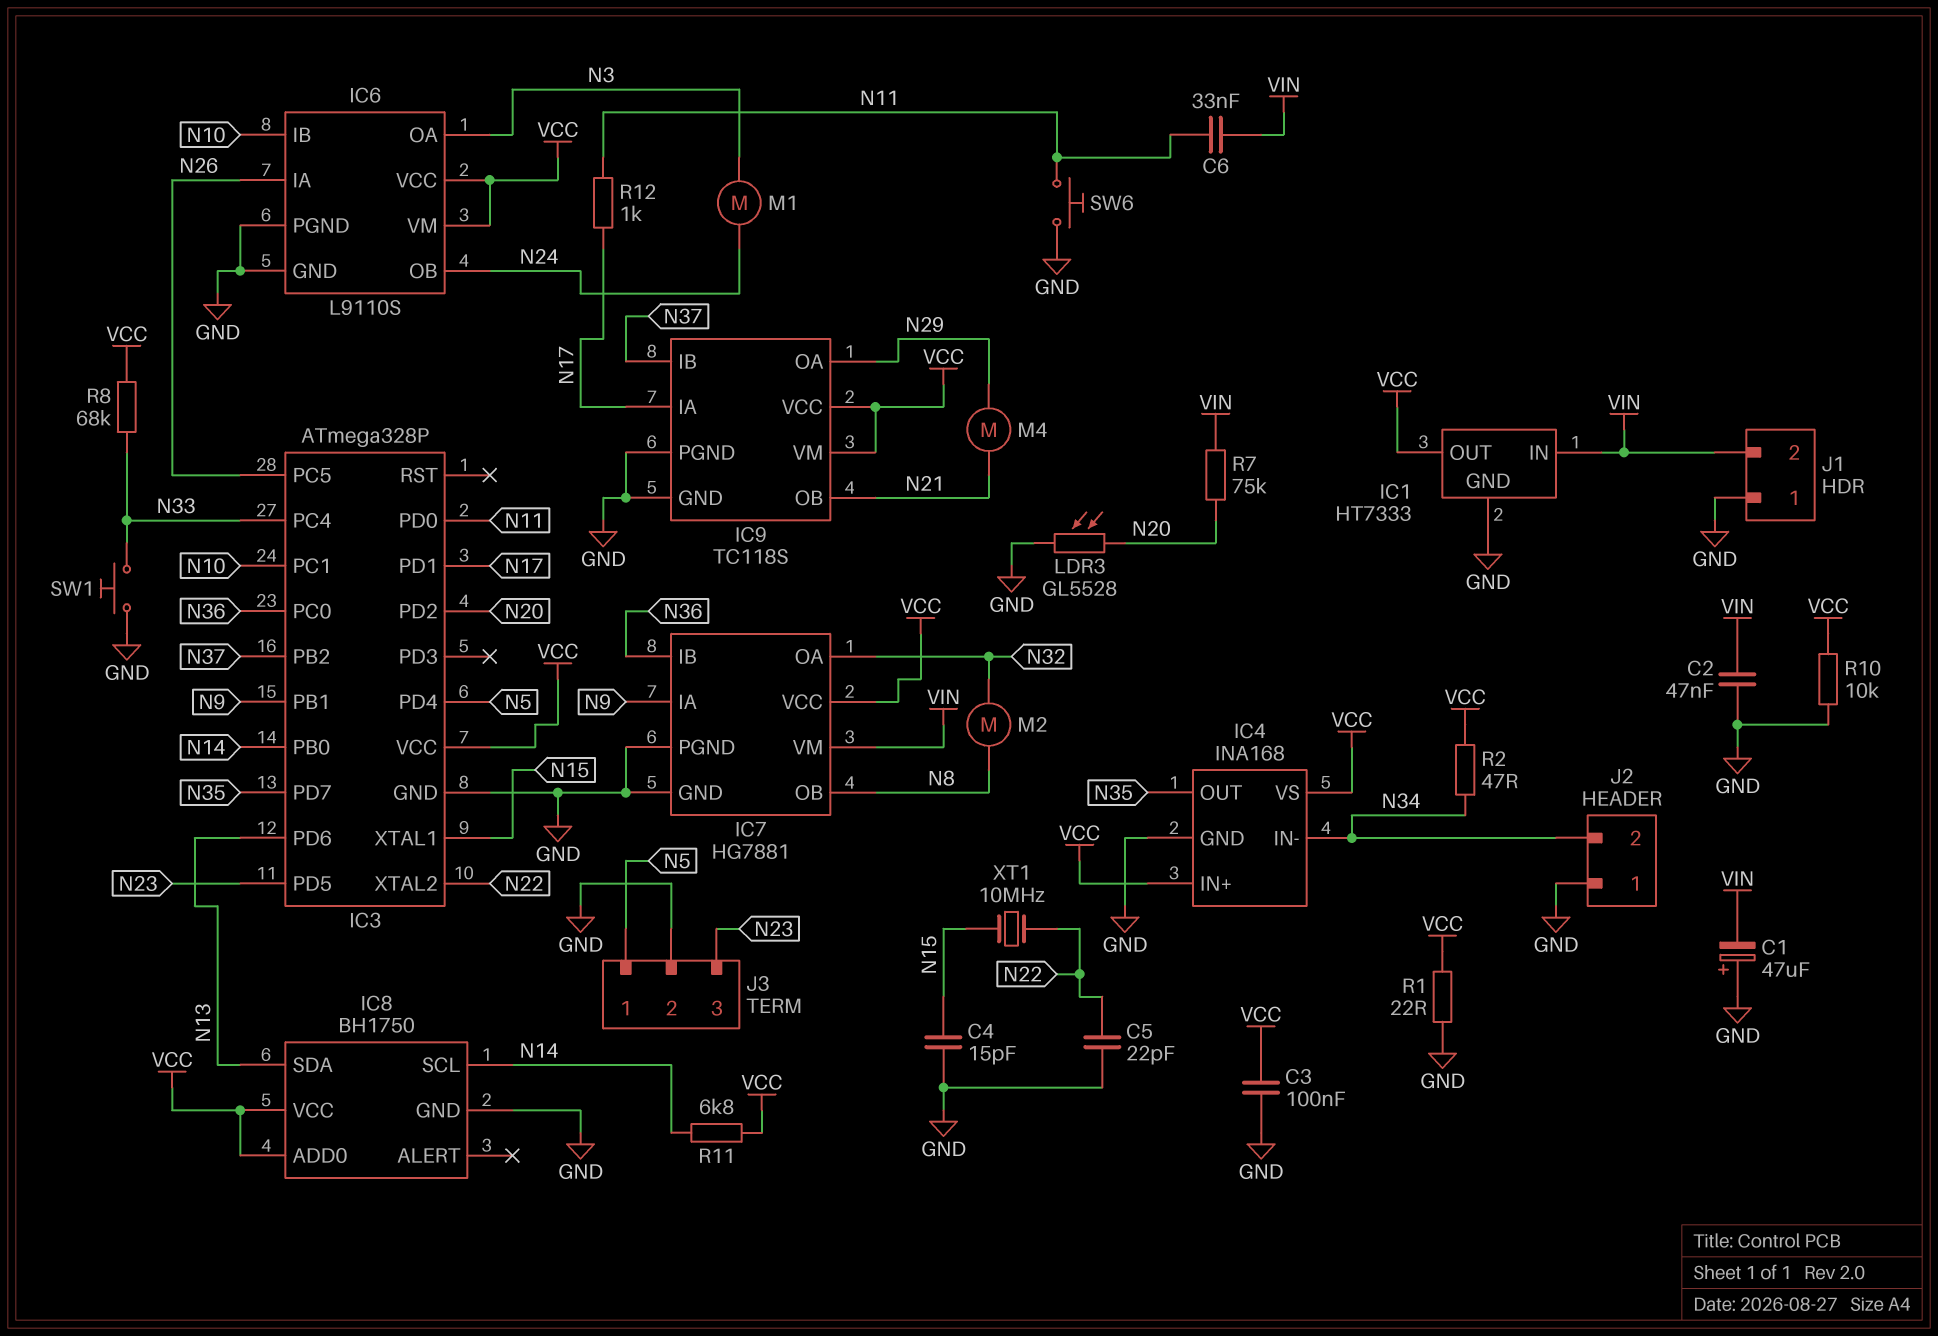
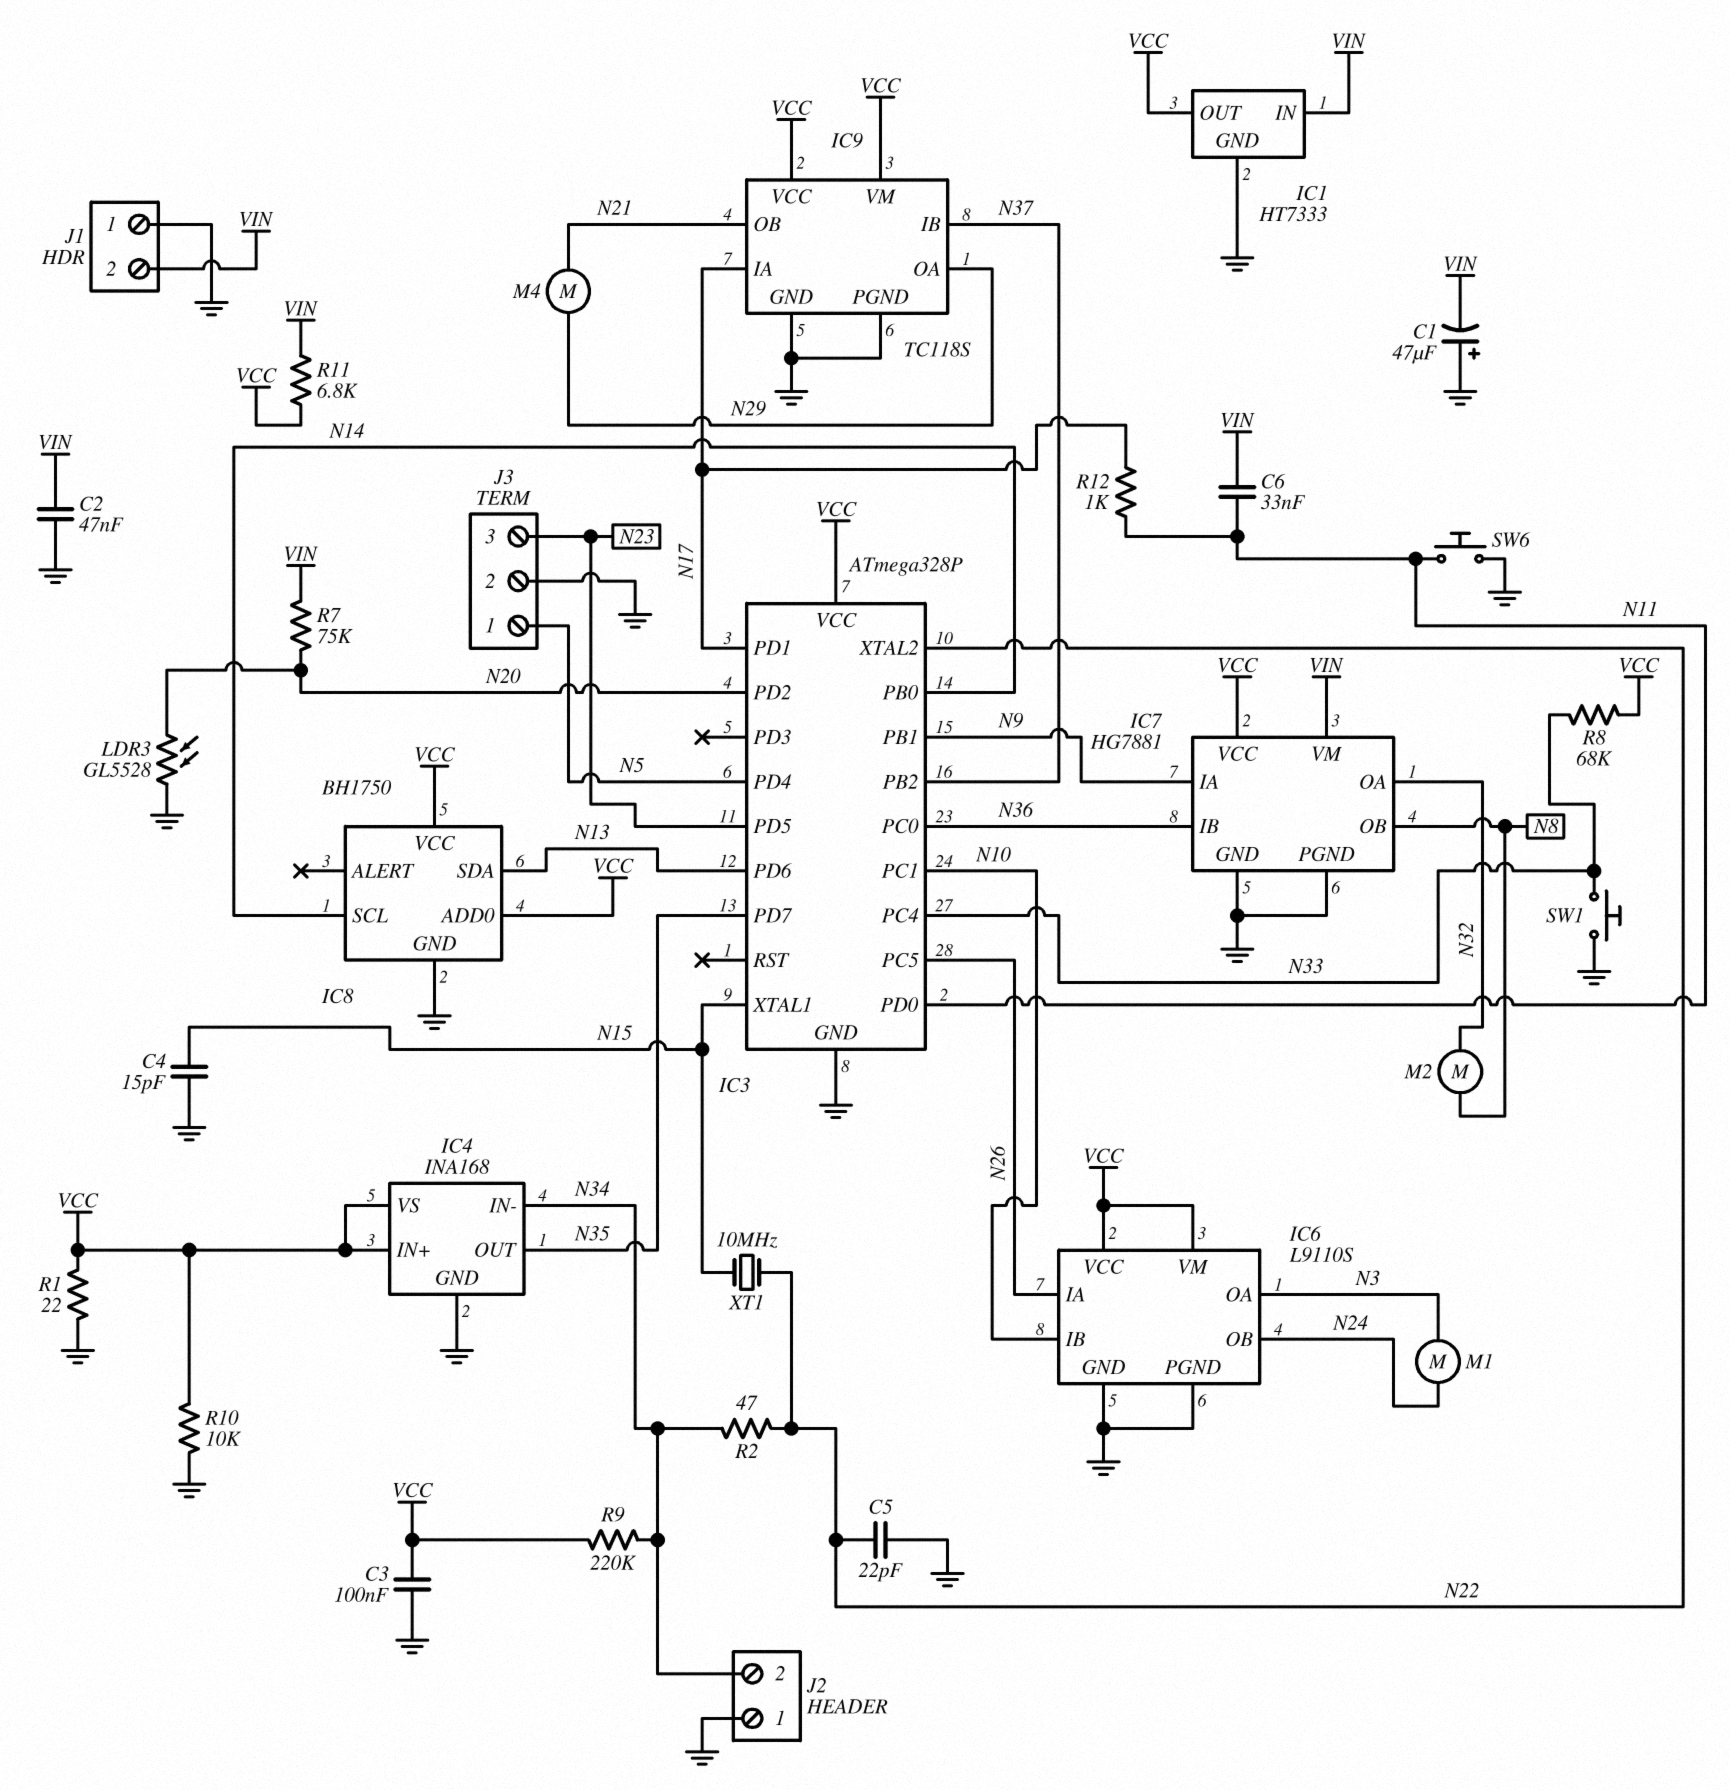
R2: 47 (N34, VCC) -> 47 (N22, N34)
R9: none -> 220k (N34, VCC)
R11: 6.8k (N14, VCC) -> 6.8k (VCC, VIN)

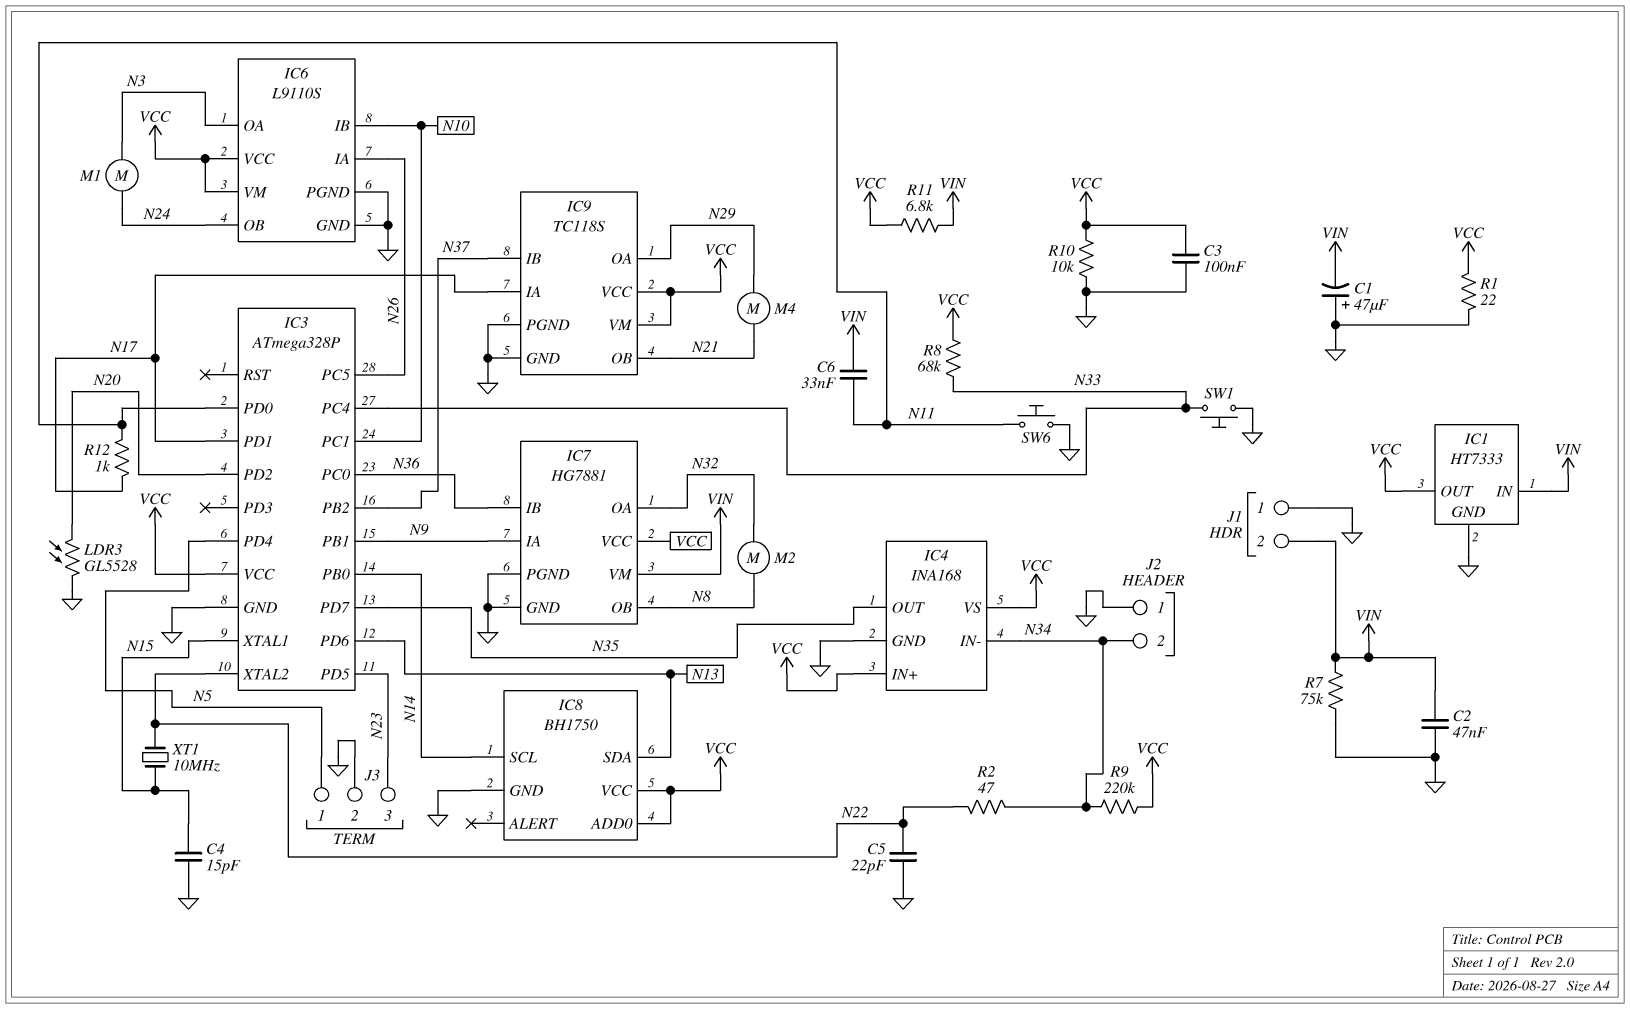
R7: 75k (N20, VIN) -> 75k (GND, VIN)

